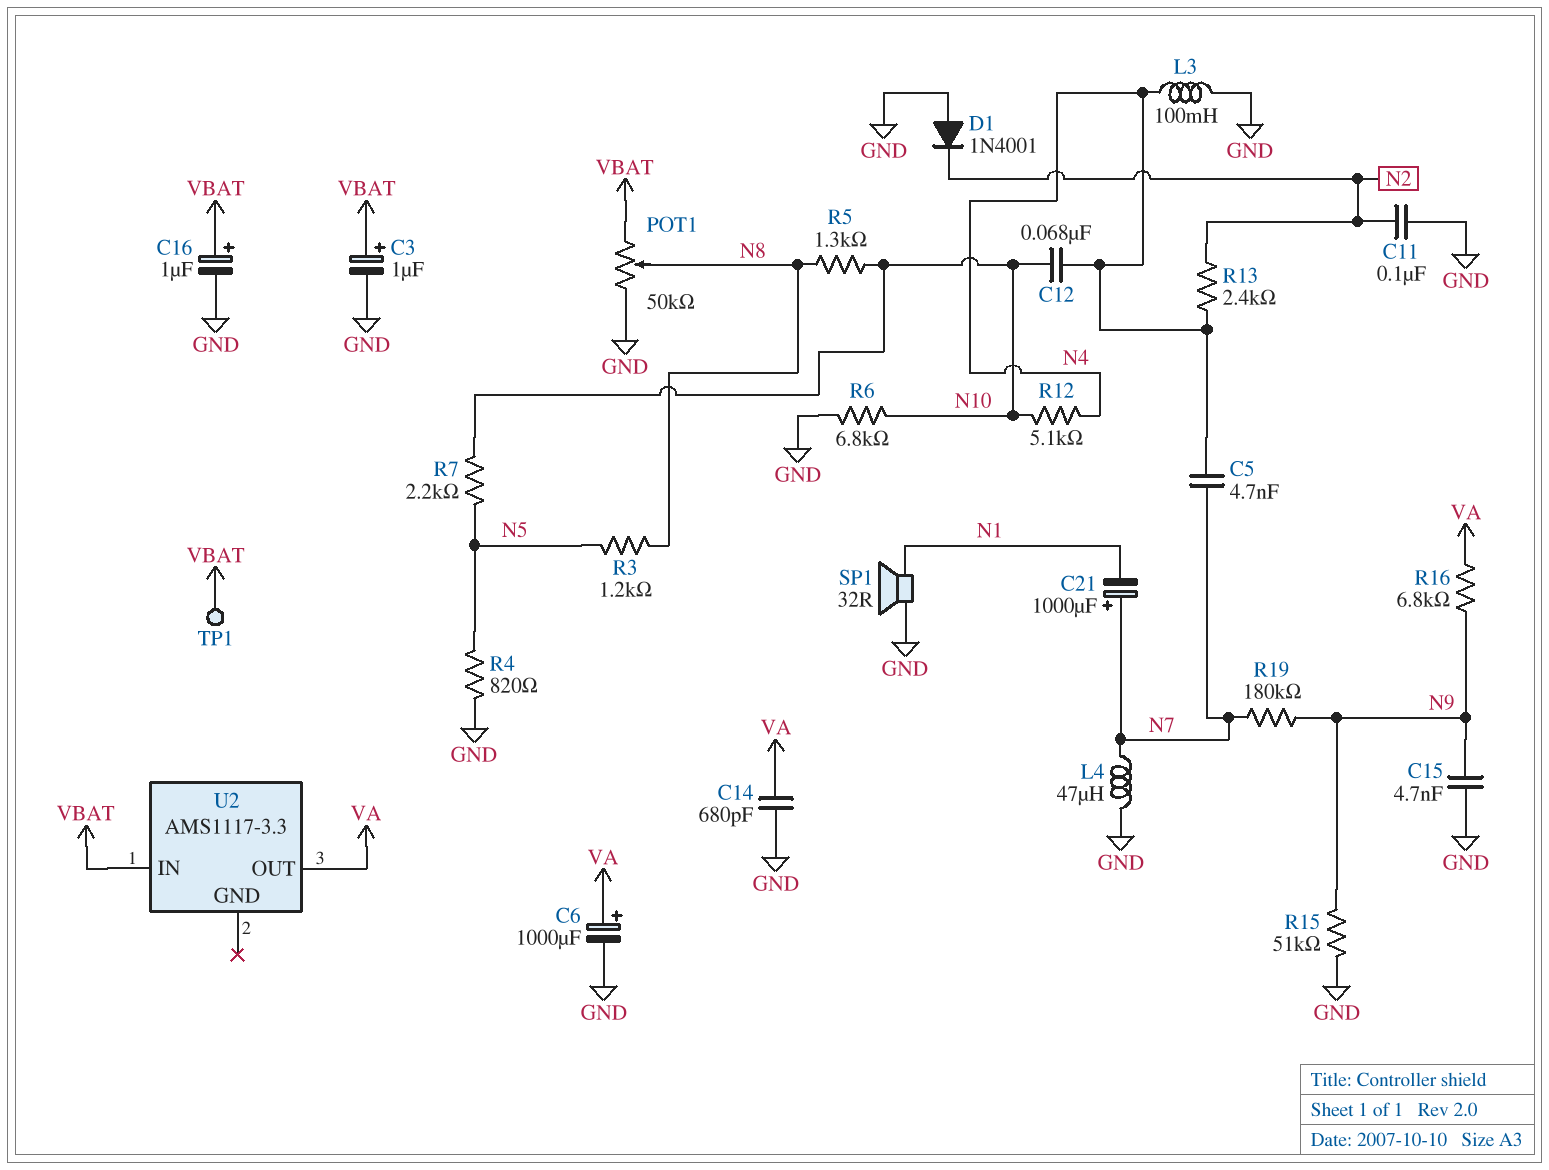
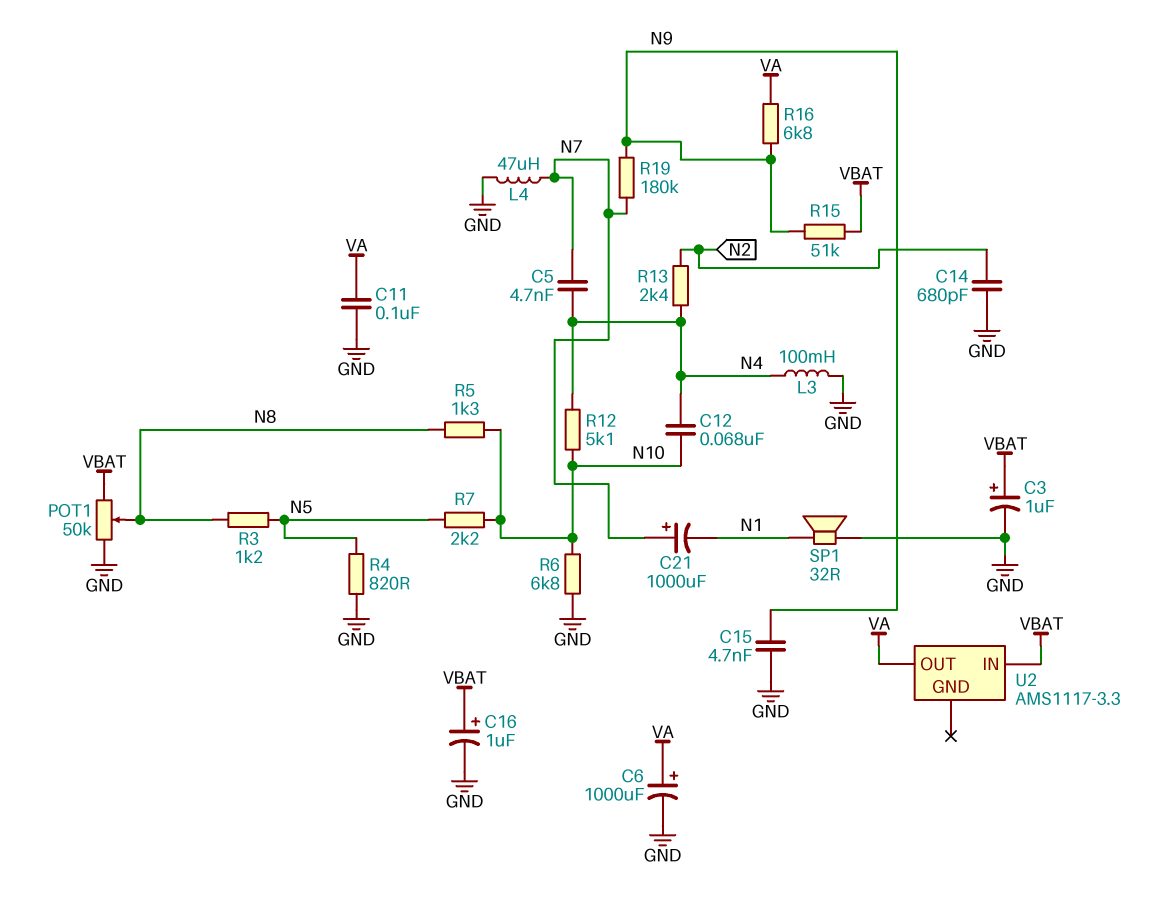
C11: 100nF (GND, N2) -> 100nF (GND, VA)
C14: 680pF (GND, VA) -> 680pF (GND, N2)
D1: diode 1N4001 (A GND, K N2) -> none
R15: 51k (GND, N9) -> 51k (N9, VBAT)
TP1: test point (VBAT) -> none

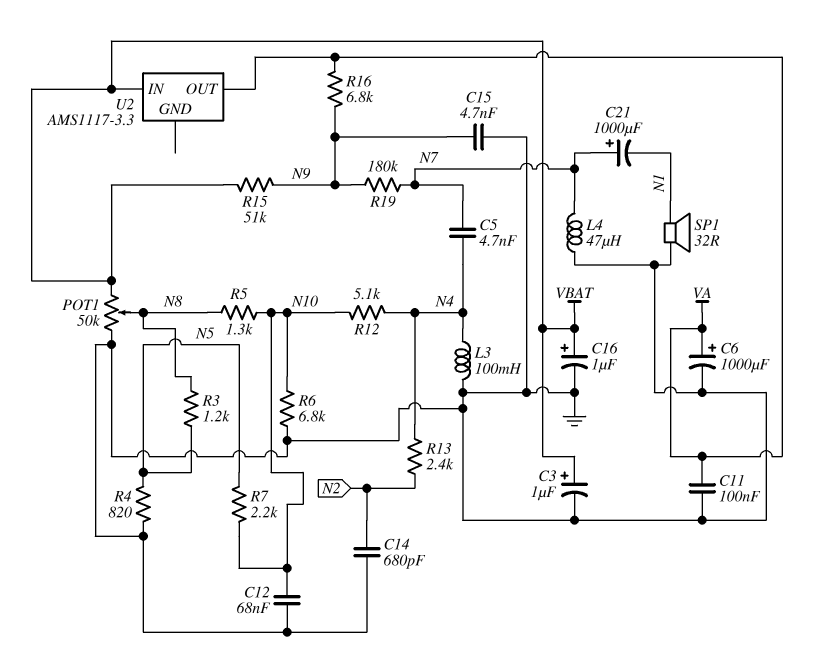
C12: 68nF (N4, N10) -> 68nF (GND, N10)

